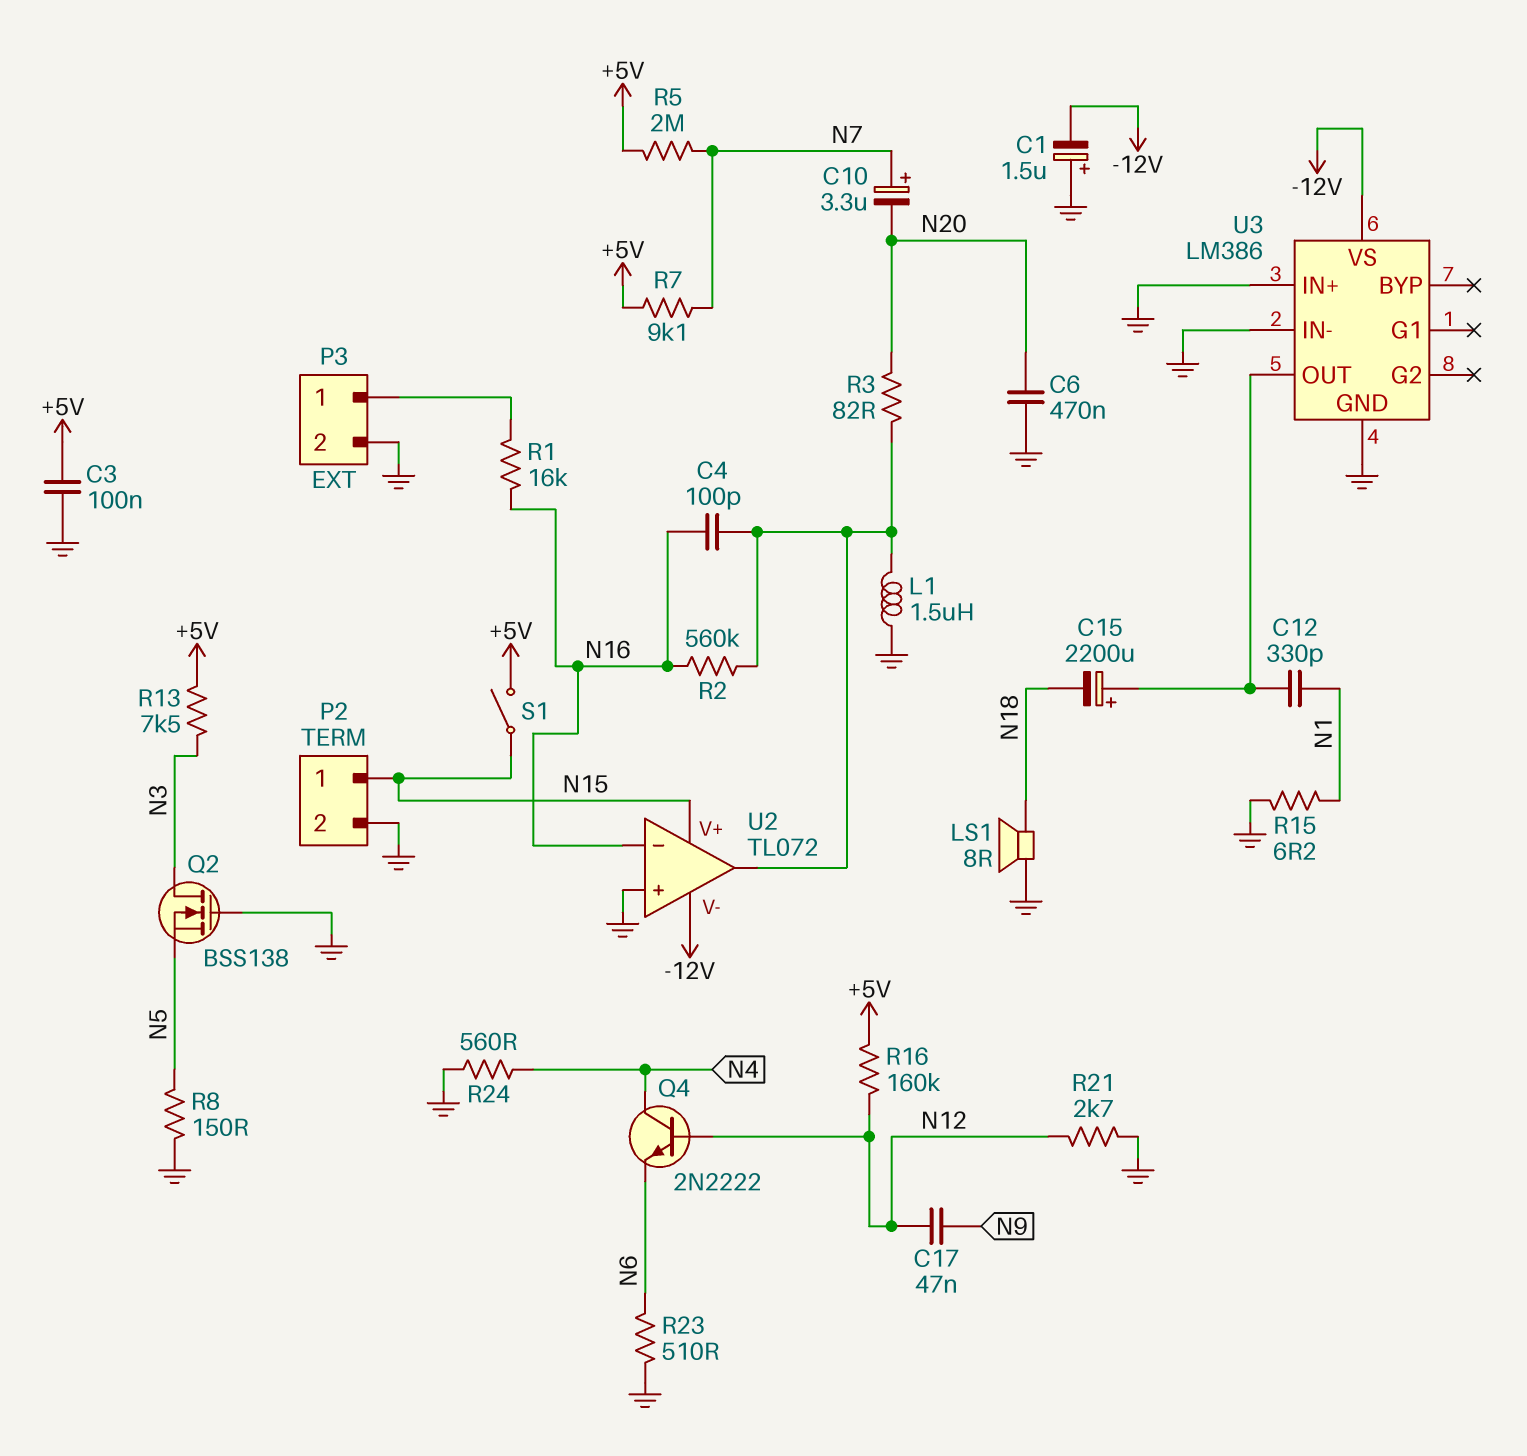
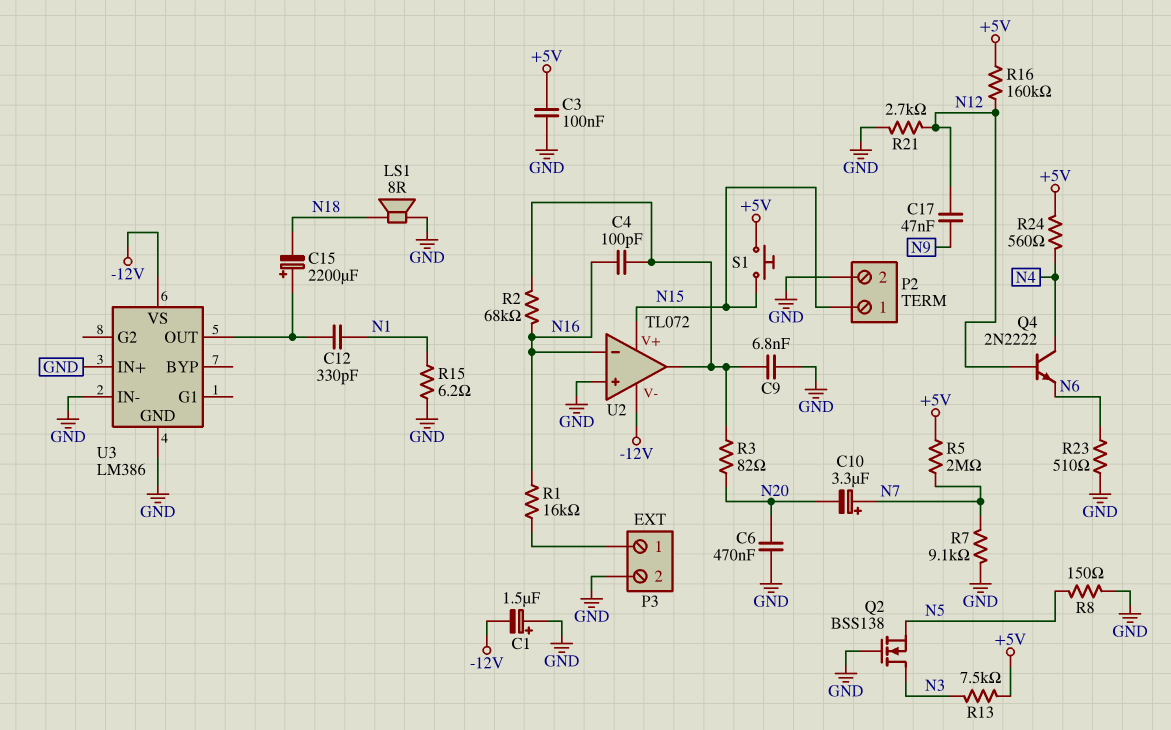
C9: none -> 6.8nF (GND, U2/out)
L1: 1.5uH (GND, U2/out) -> none
R2: 560k (N16, U2/out) -> 68k (N16, U2/out)
R7: 9.1k (+5V, N7) -> 9.1k (GND, N7)
R24: 560 (GND, N4) -> 560 (+5V, N4)
S1: switch (+5V, N15) -> button (+5V, N15)

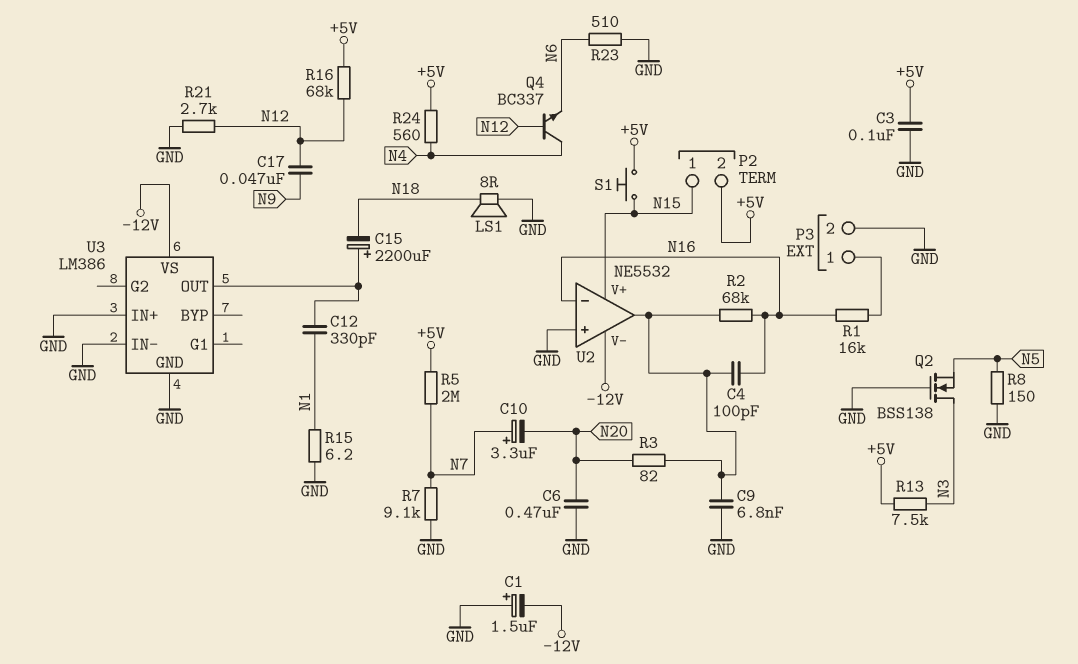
P2 pin 2: GND -> +5V
Q4: NPN 2N2222 (B N12, C N4, E N6) -> NPN BC337 (B N12, C N4, E N6)
R16: 160k (+5V, N12) -> 68k (+5V, N12)
U2: TL072 -> NE5532

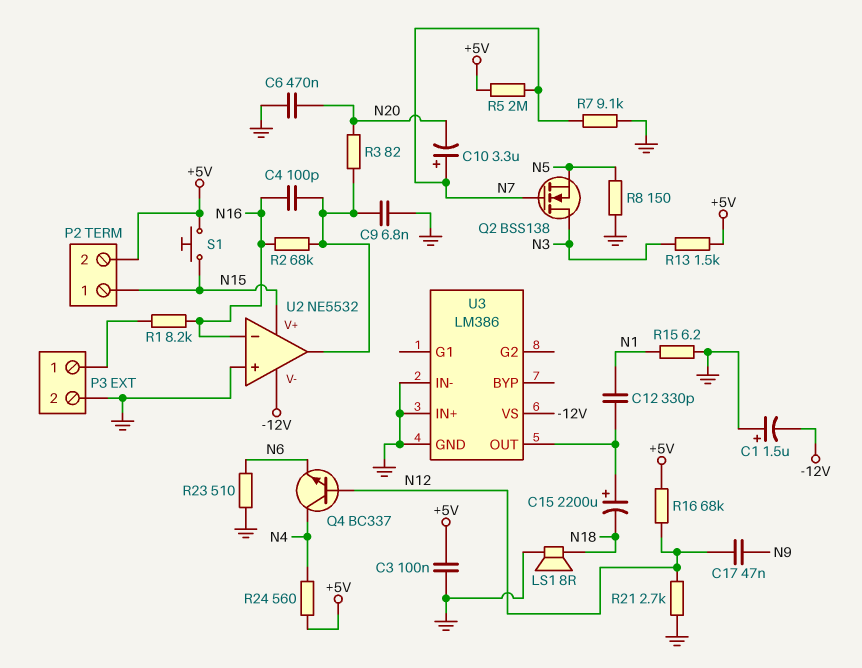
Q2: NMOS BSS138 (G GND, D N3, S N5) -> NMOS BSS138 (G N7, D N3, S N5)
R1: 16k (N16, P3/1) -> 8.2k (N16, P3/1)
R13: 7.5k (+5V, N3) -> 1.5k (+5V, N3)

